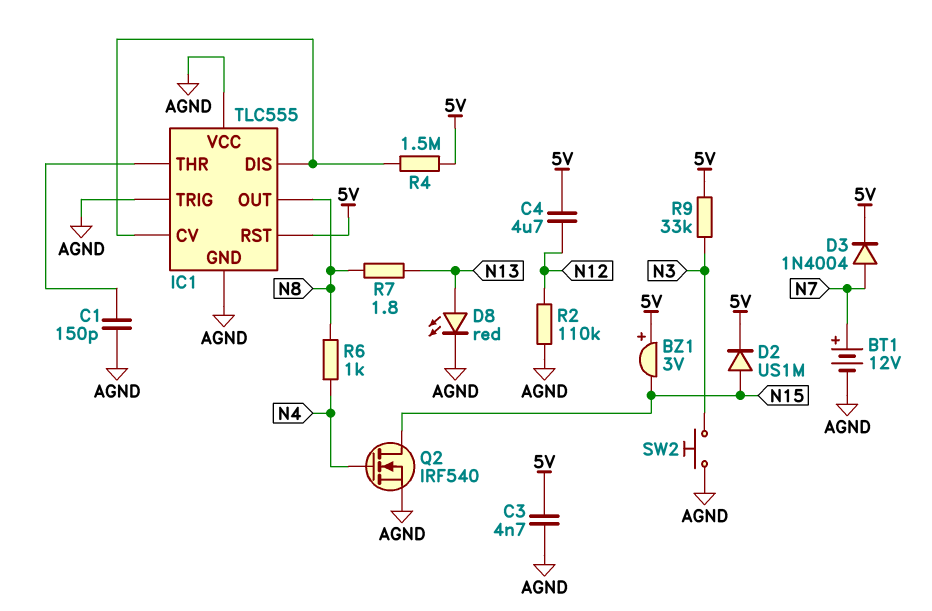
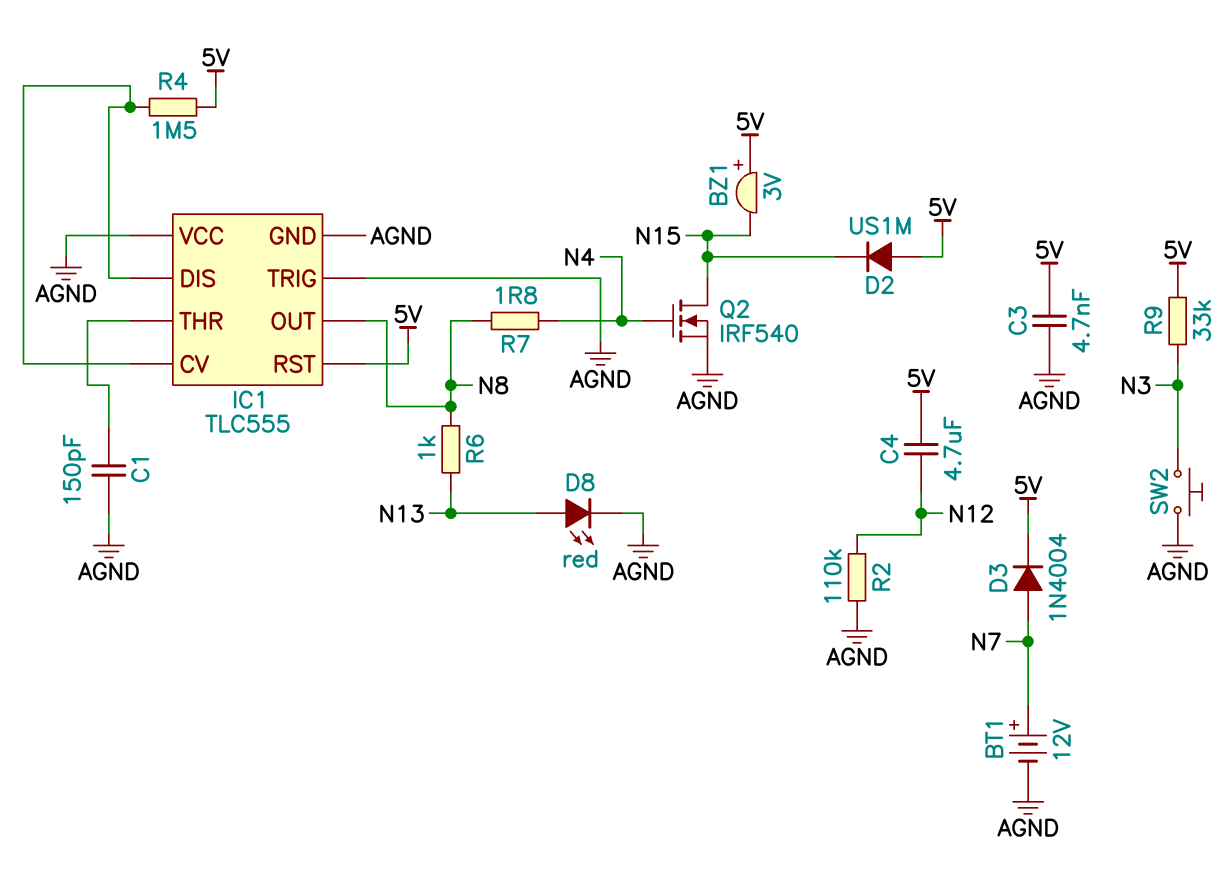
D2: diode US1M (A N15, K 5V) -> diode US1M (A 5V, K N15)
R6: 1k (N4, N8) -> 1k (N8, N13)
R7: 1.8 (N8, N13) -> 1.8 (N4, N8)

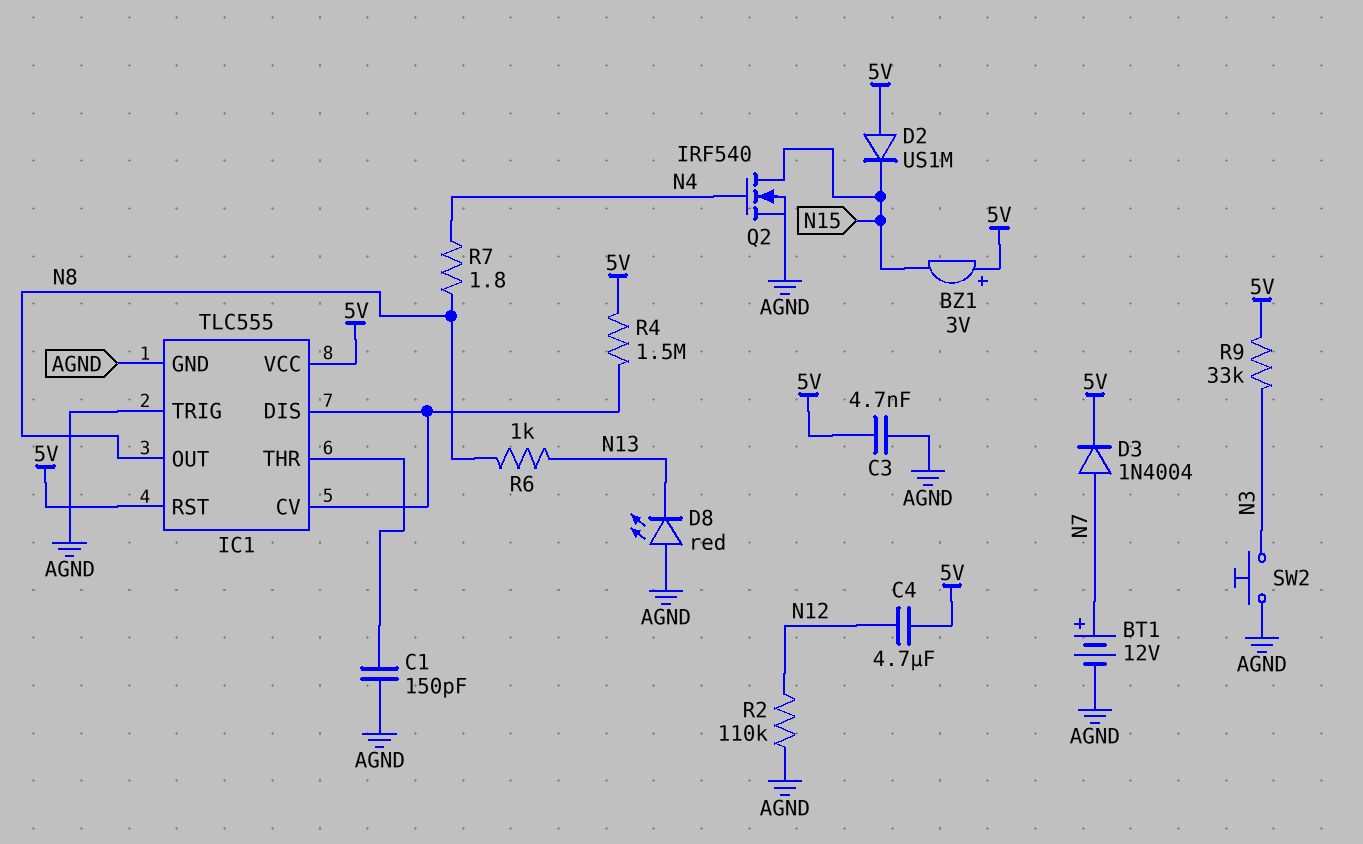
D8: LED red (A N13, K AGND) -> LED red (A AGND, K N13)
IC1 pin VCC: AGND -> 5V

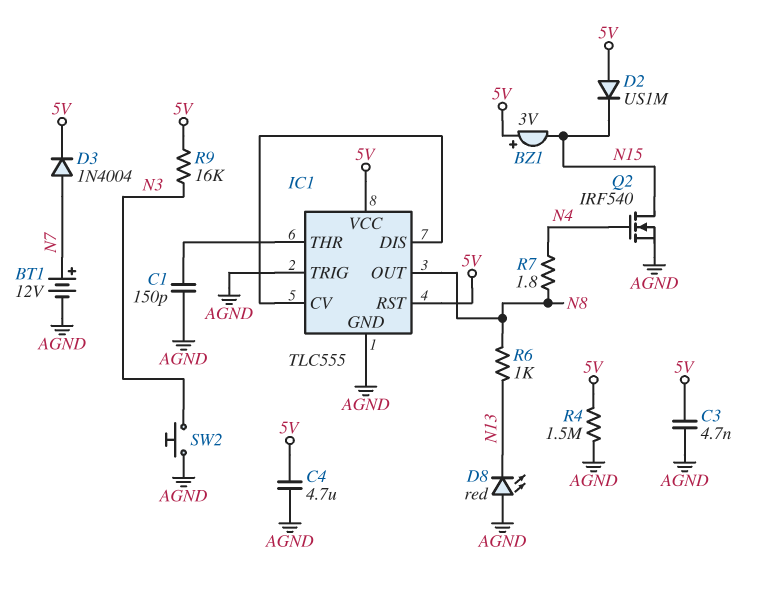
C4: 4.7uF (5V, N12) -> 4.7uF (5V, AGND)
R2: 110k (AGND, N12) -> none
R4: 1.5M (5V, IC1/CV) -> 1.5M (5V, AGND)
R9: 33k (5V, N3) -> 16k (5V, N3)

